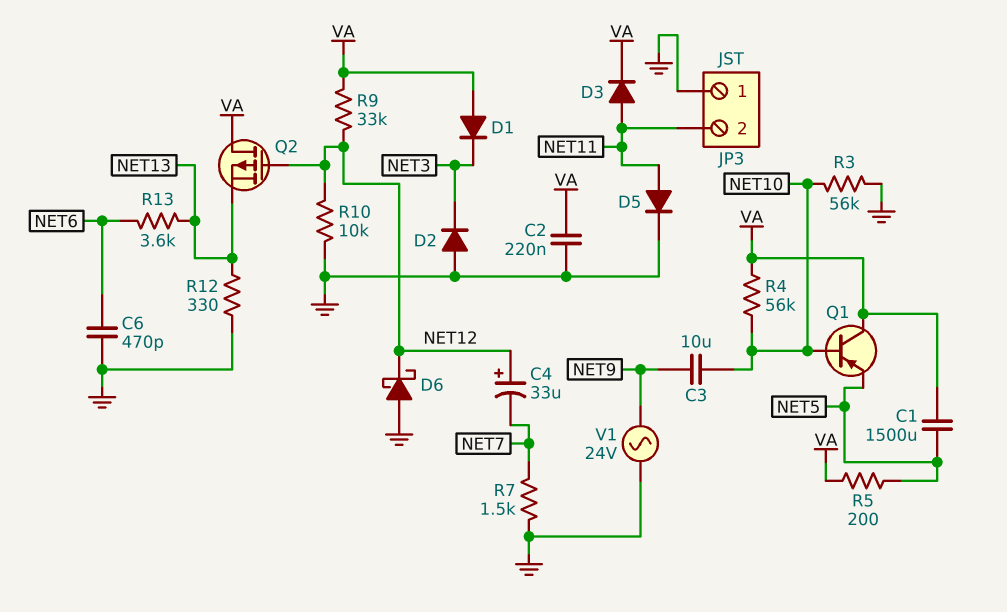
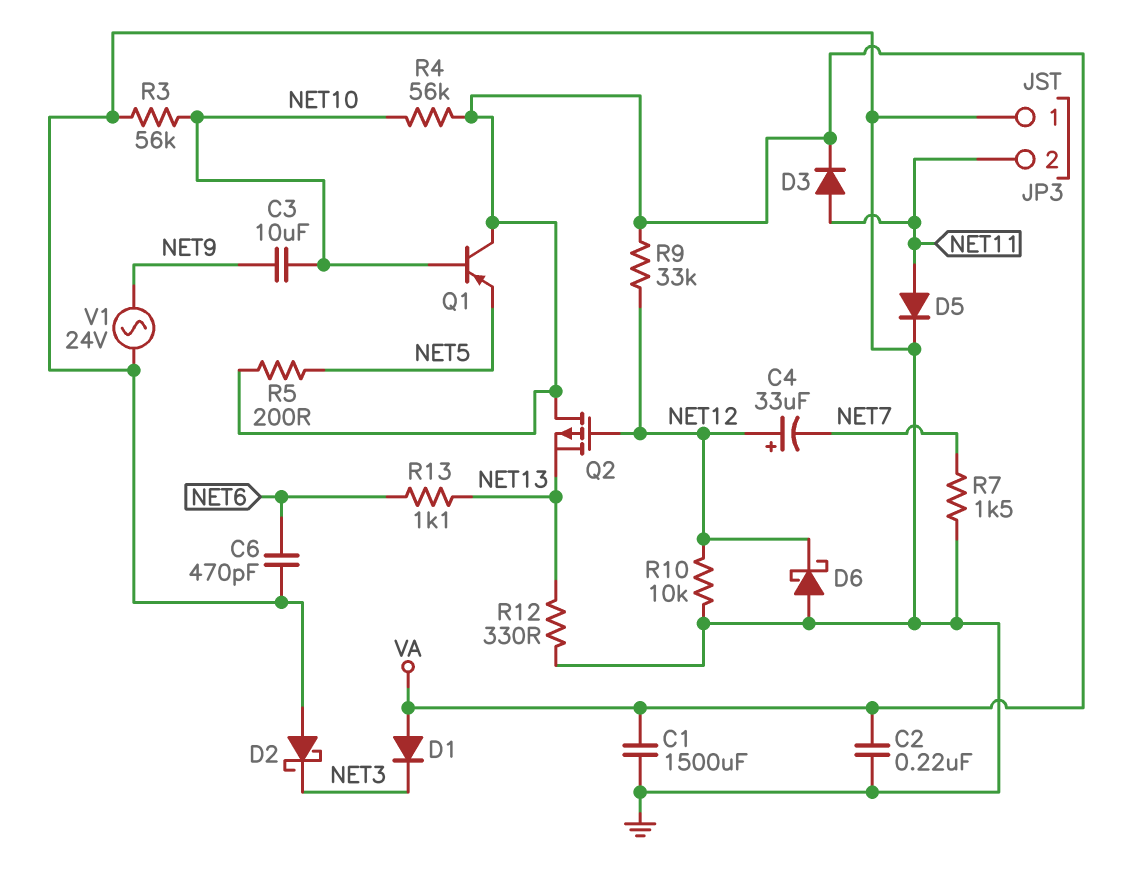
C1: 1500uF (NET5, VA) -> 1500uF (GND, VA)
D2: diode (A GND, K NET3) -> schottky (A GND, K NET3)
R13: 3.6k (NET6, NET13) -> 1.1k (NET6, NET13)

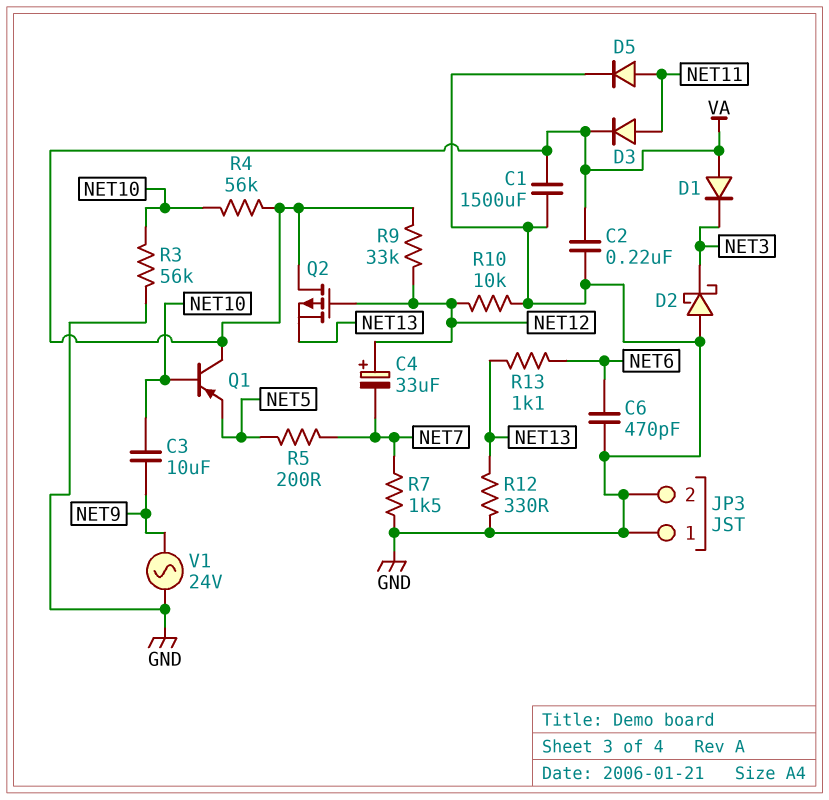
D6: schottky (A GND, K NET12) -> none
JP3 pin 2: NET11 -> GND
R5: 200 (NET5, VA) -> 200 (NET5, NET7)

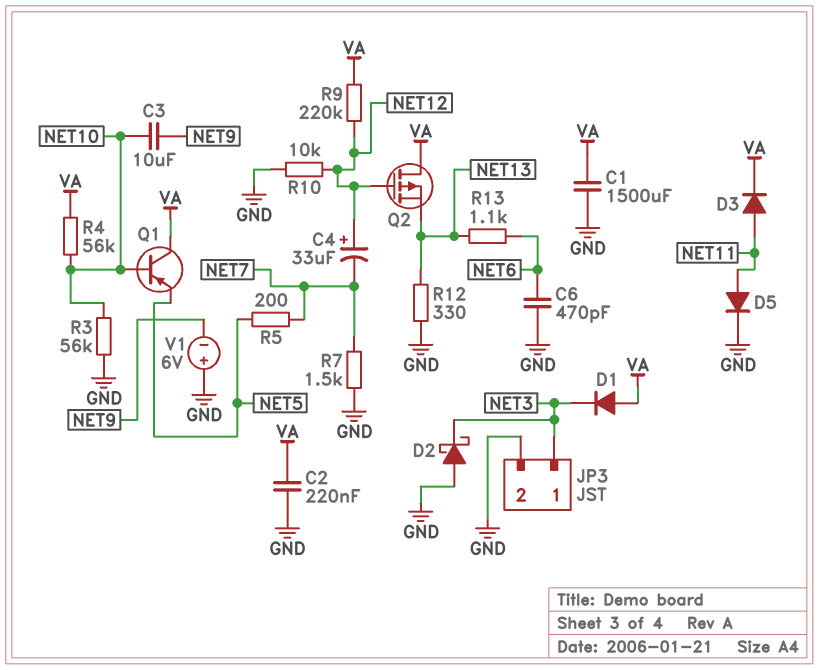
JP3 pin 1: GND -> NET3
R9: 33k (NET12, VA) -> 220k (NET12, VA)
V1: AC 24V (GND, NET9) -> 6V (plus GND, minus NET9)

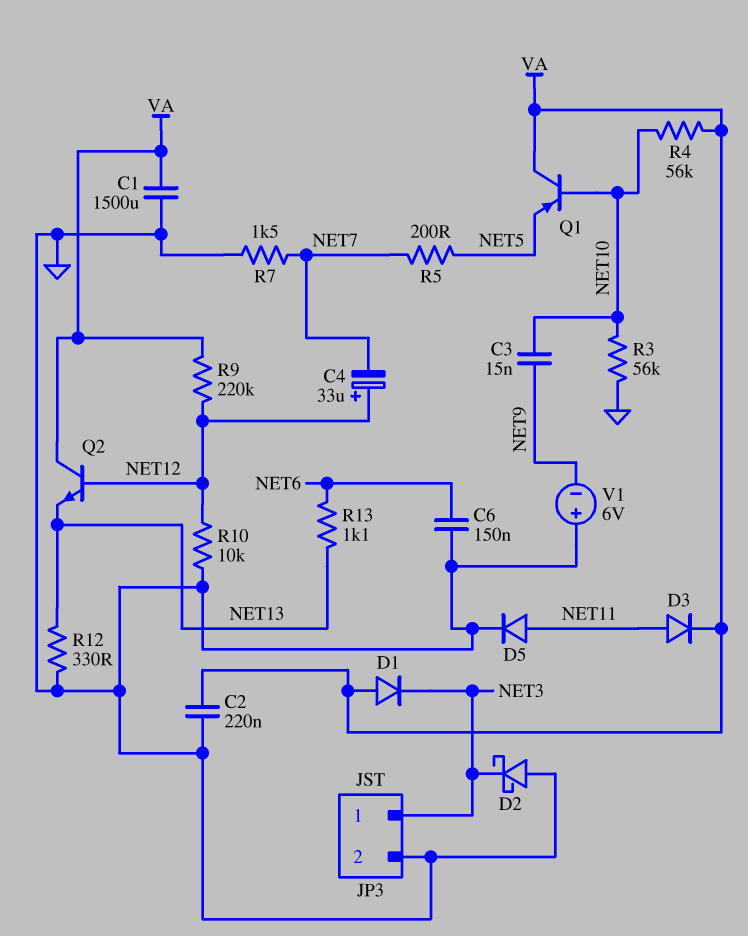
C3: 10uF (NET9, NET10) -> 15nF (NET9, NET10)
C6: 470pF (GND, NET6) -> 150nF (GND, NET6)
Q2: PMOS (G NET12, D VA, S NET13) -> NPN (B NET12, C VA, E NET13)

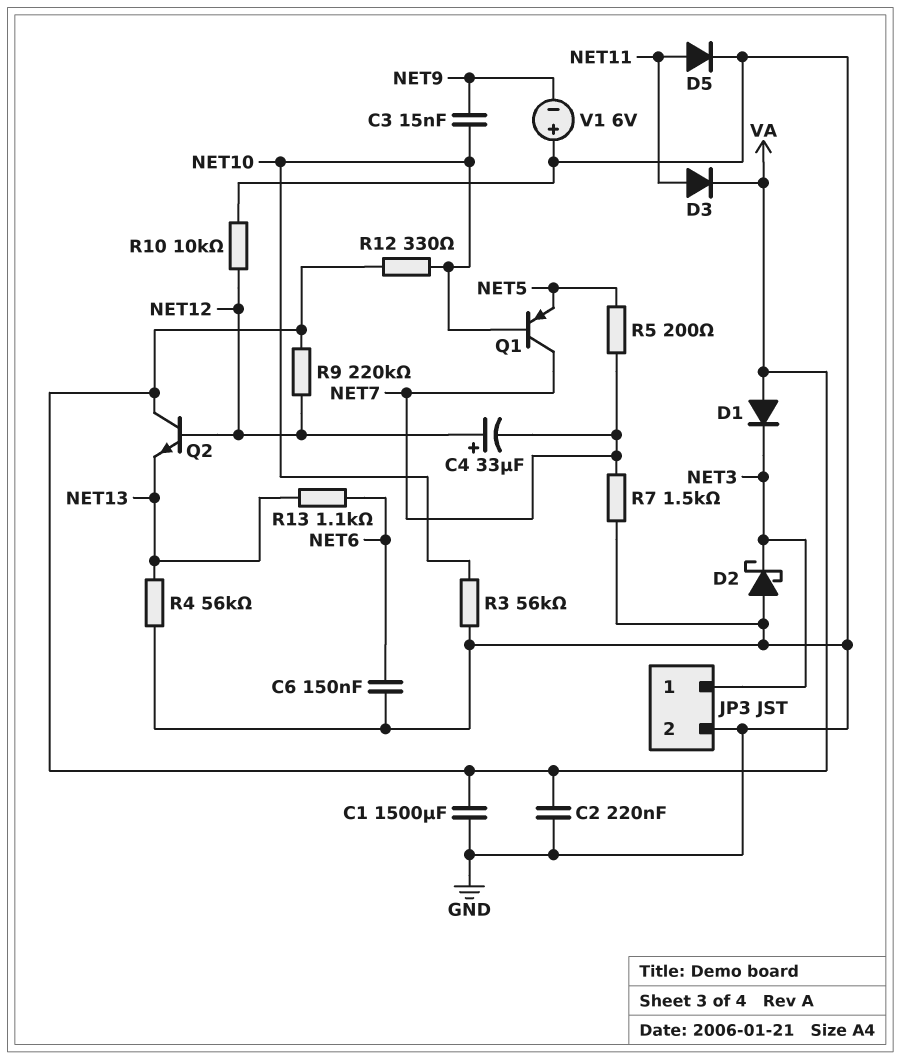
Q1: PNP (B NET10, C VA, E NET5) -> PNP (B NET10, C NET7, E NET5)
R4: 56k (NET10, VA) -> 56k (GND, NET13)
R12: 330 (GND, NET13) -> 330 (NET10, VA)

